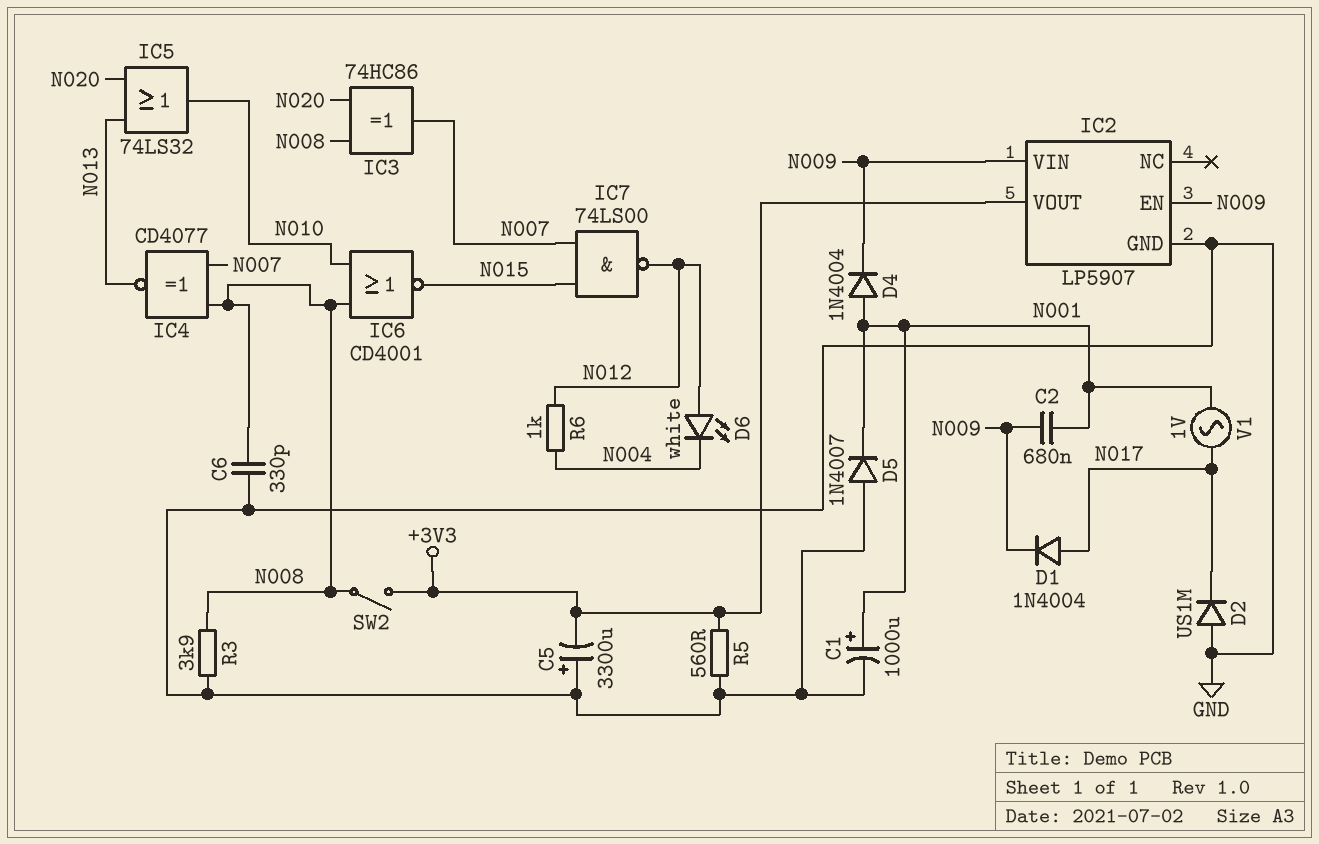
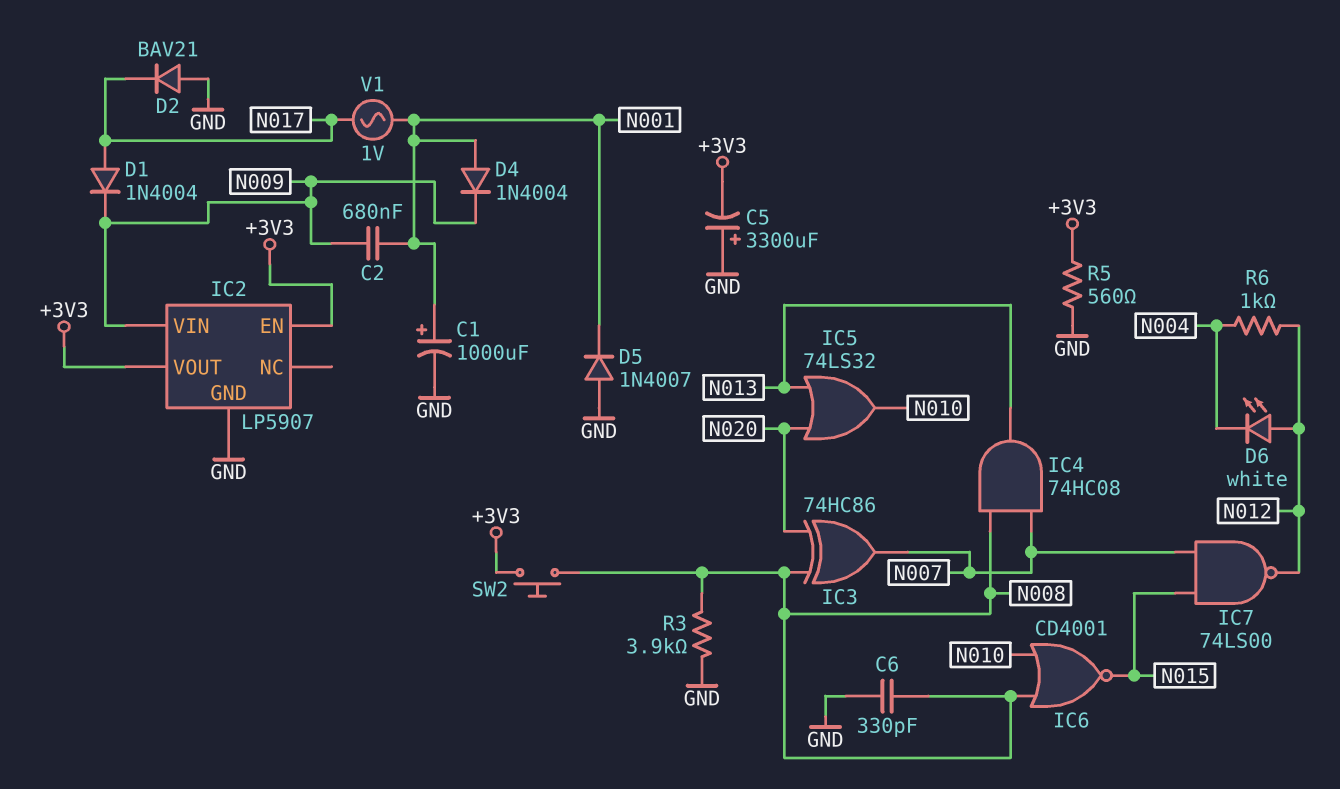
D2: diode US1M (A GND, K N017) -> diode BAV21 (A GND, K N017)
IC2 pin EN: N009 -> +3V3
IC4: XNOR CD4077 (in N007, in N008, out N013) -> AND 74HC08 (in N007, in N008, out N013)
SW2: switch (+3V3, N008) -> button (+3V3, N008)

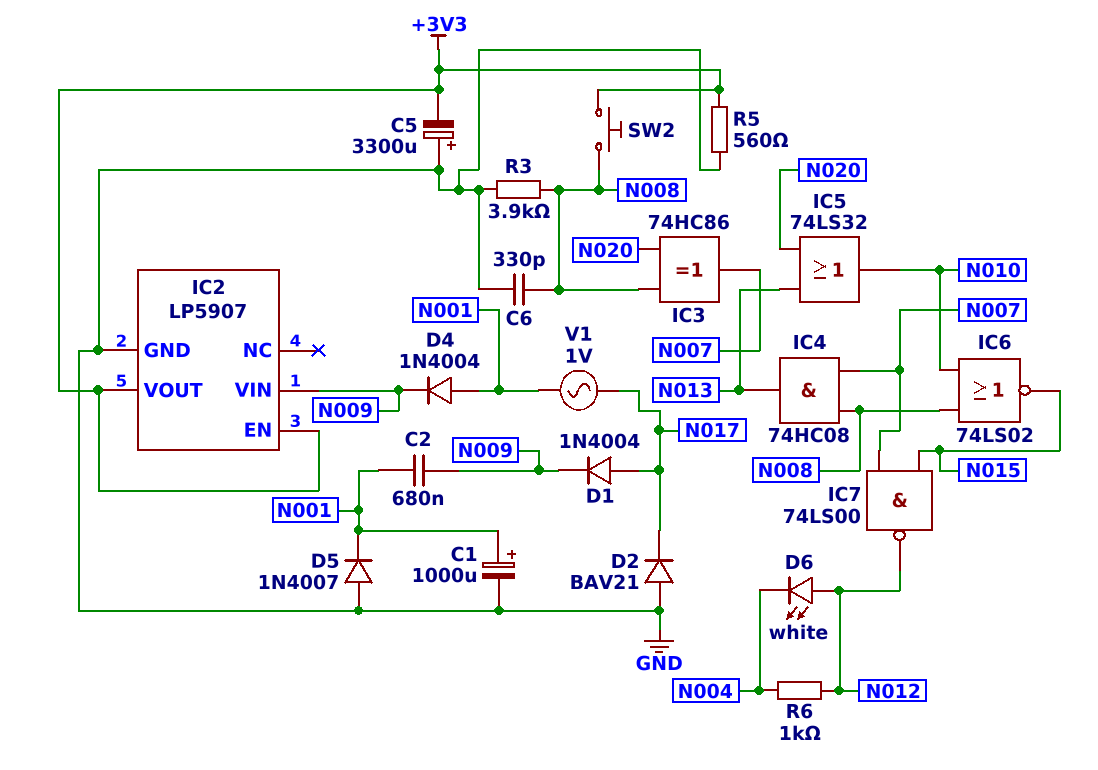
IC6: NOR CD4001 (in N008, in N010, out N015) -> NOR 74LS02 (in N008, in N010, out N015)

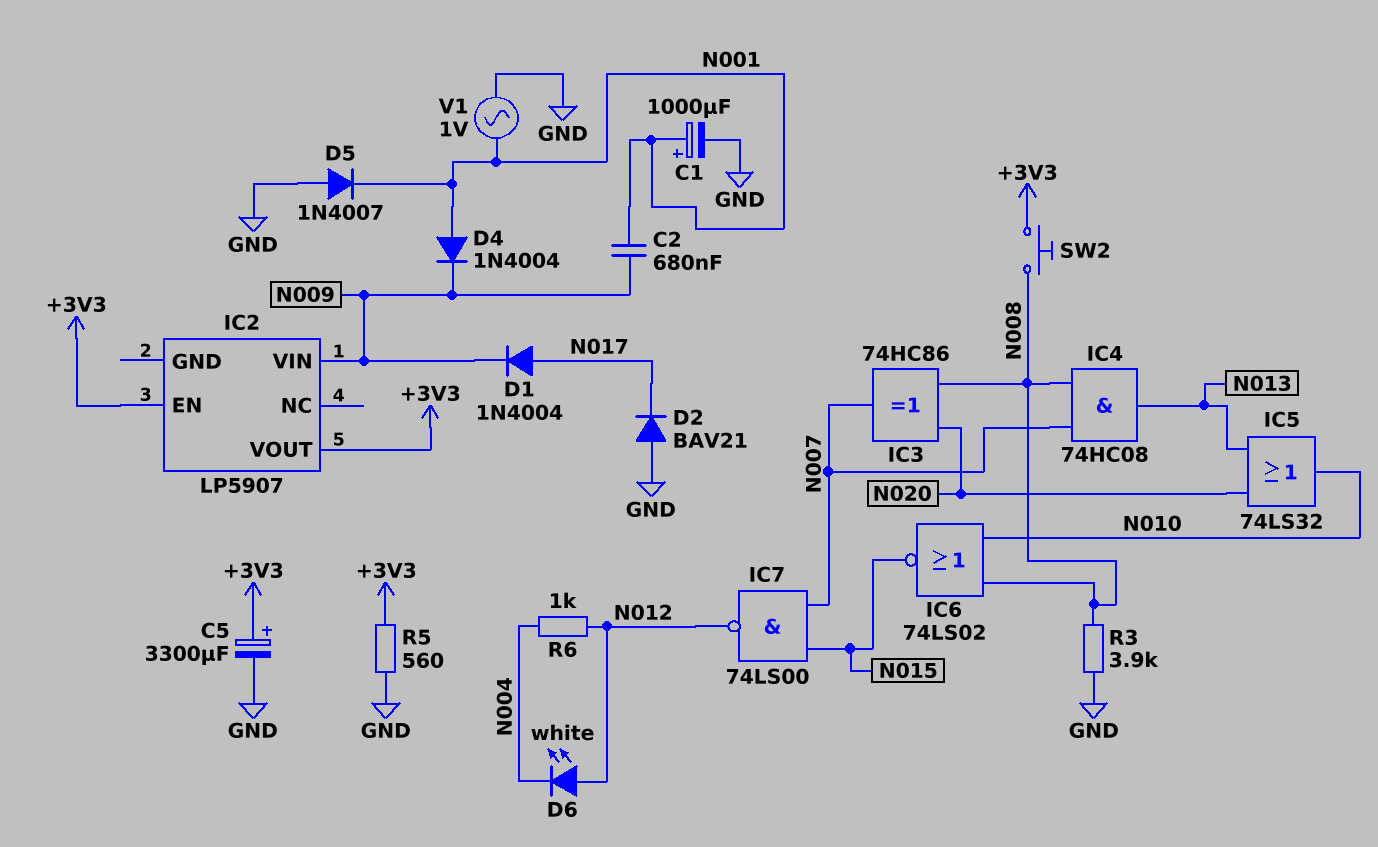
C5: 3300uF (plus GND, minus +3V3) -> 3300uF (plus +3V3, minus GND)
C6: 330pF (GND, N008) -> none
IC2 pin GND: GND -> none
V1: AC 1V (N001, N017) -> AC 1V (GND, N001)

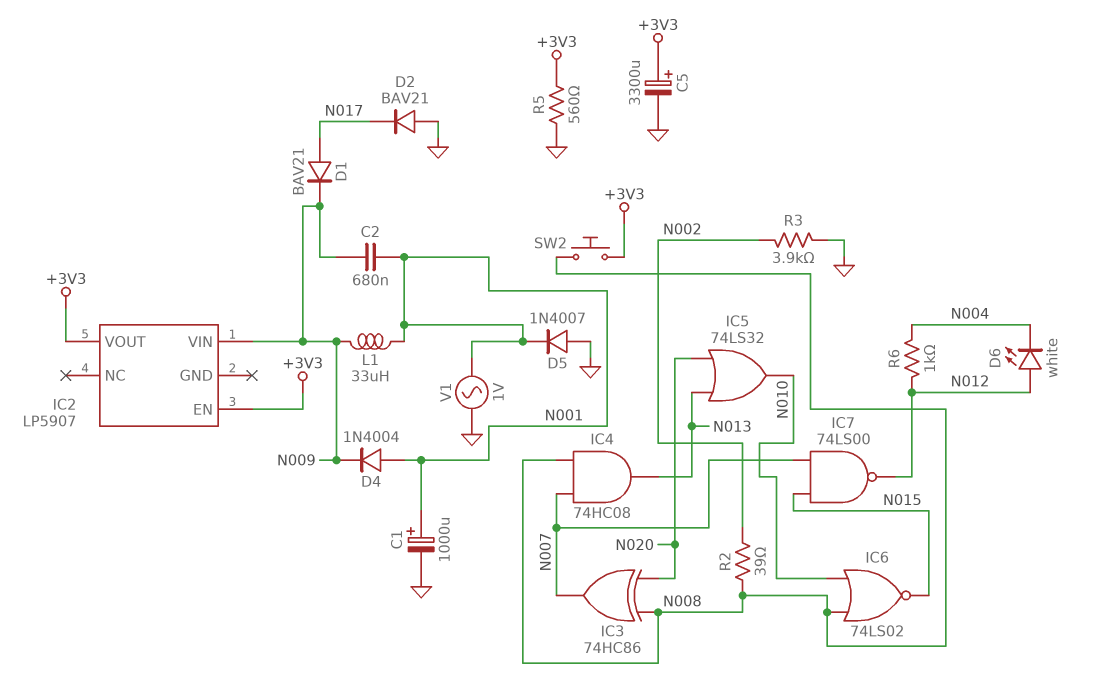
D1: diode 1N4004 (A N017, K N009) -> diode BAV21 (A N017, K N009)
L1: none -> 33uH (N001, N009)
R2: none -> 39 (N002, N008)
R3: 3.9k (GND, N008) -> 3.9k (GND, N002)

